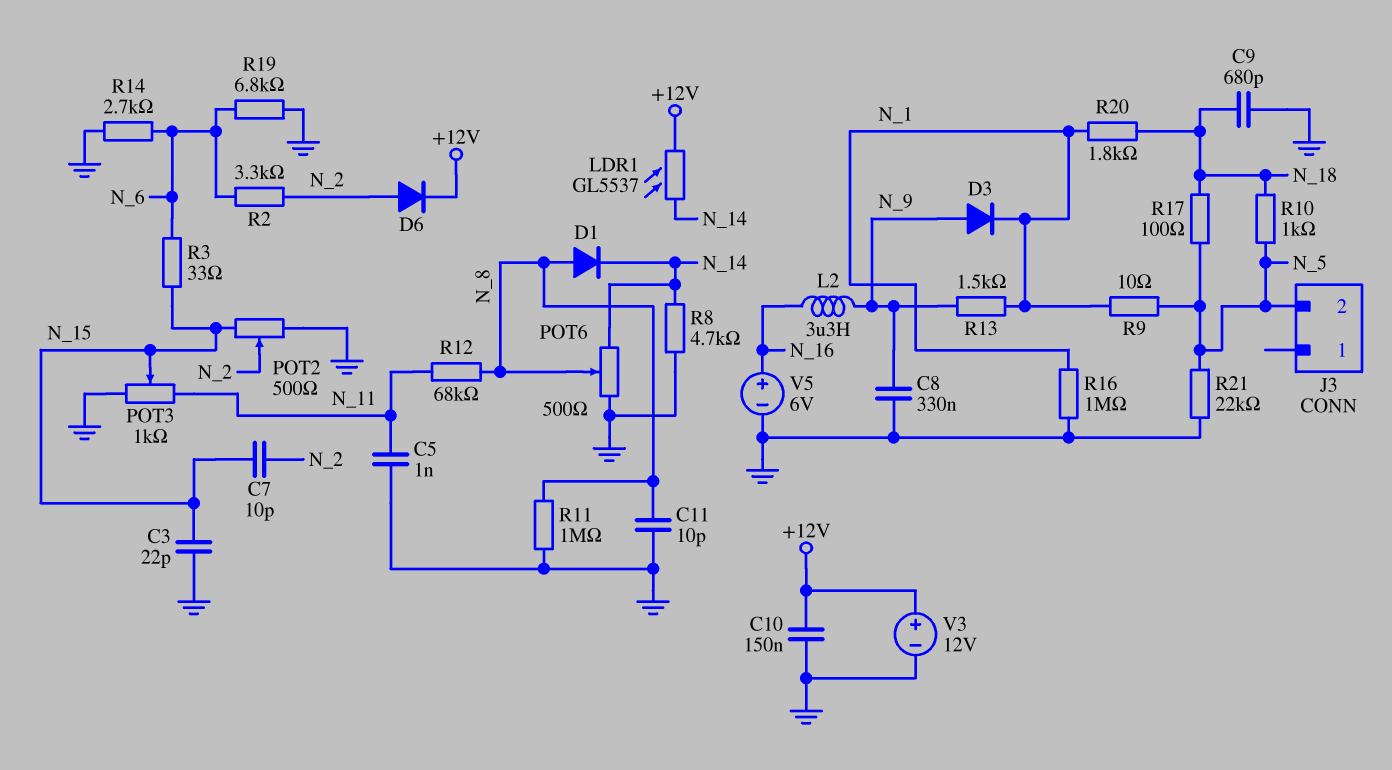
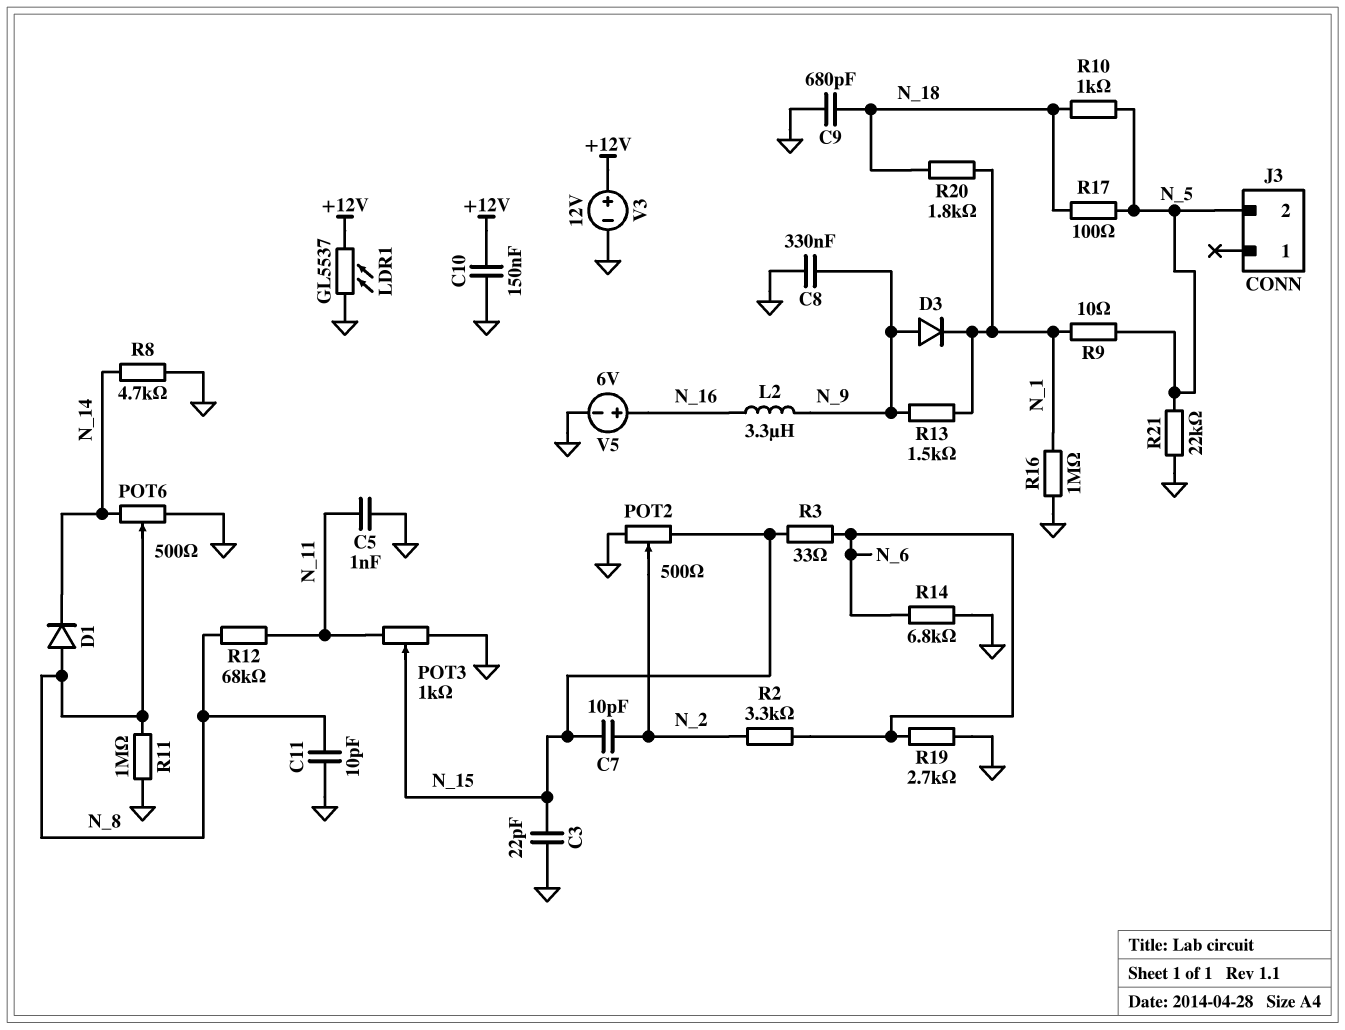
D6: diode (A N_2, K +12V) -> none
LDR1: GL5537 (+12V, N_14) -> GL5537 (+12V, GND)
R14: 2.7k (GND, N_6) -> 6.8k (GND, N_6)
R19: 6.8k (GND, N_6) -> 2.7k (GND, N_6)

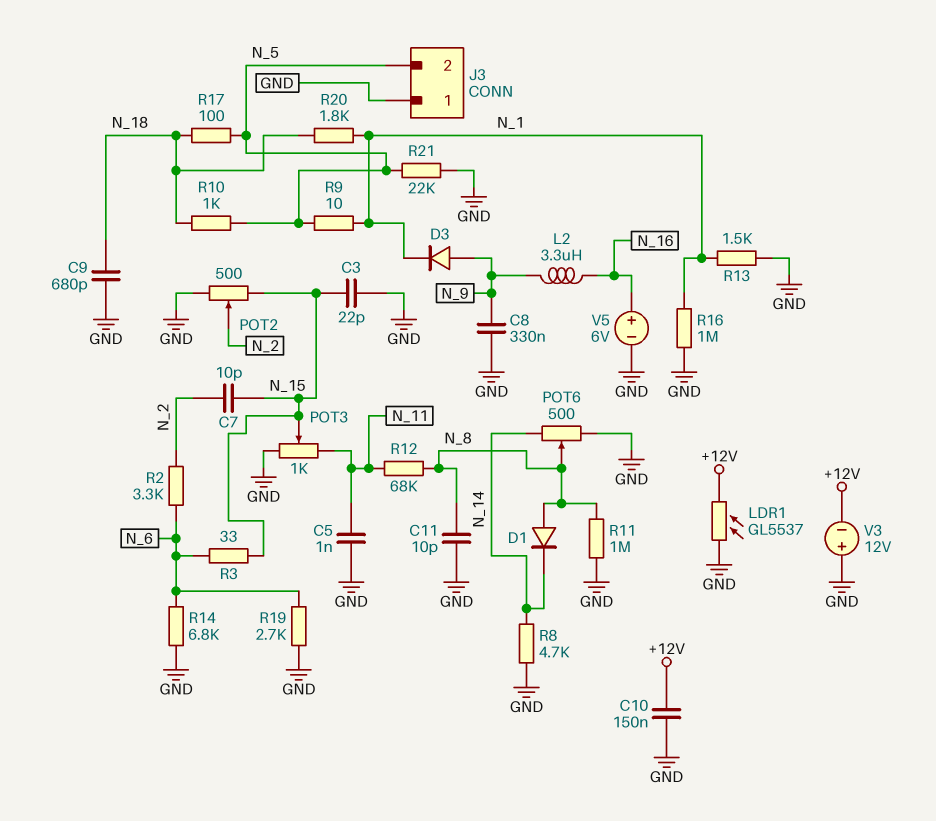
J3 pin 1: none -> GND
R13: 1.5k (N_1, N_9) -> 1.5k (GND, N_1)
V3: 12V (plus +12V, minus GND) -> 12V (plus GND, minus +12V)

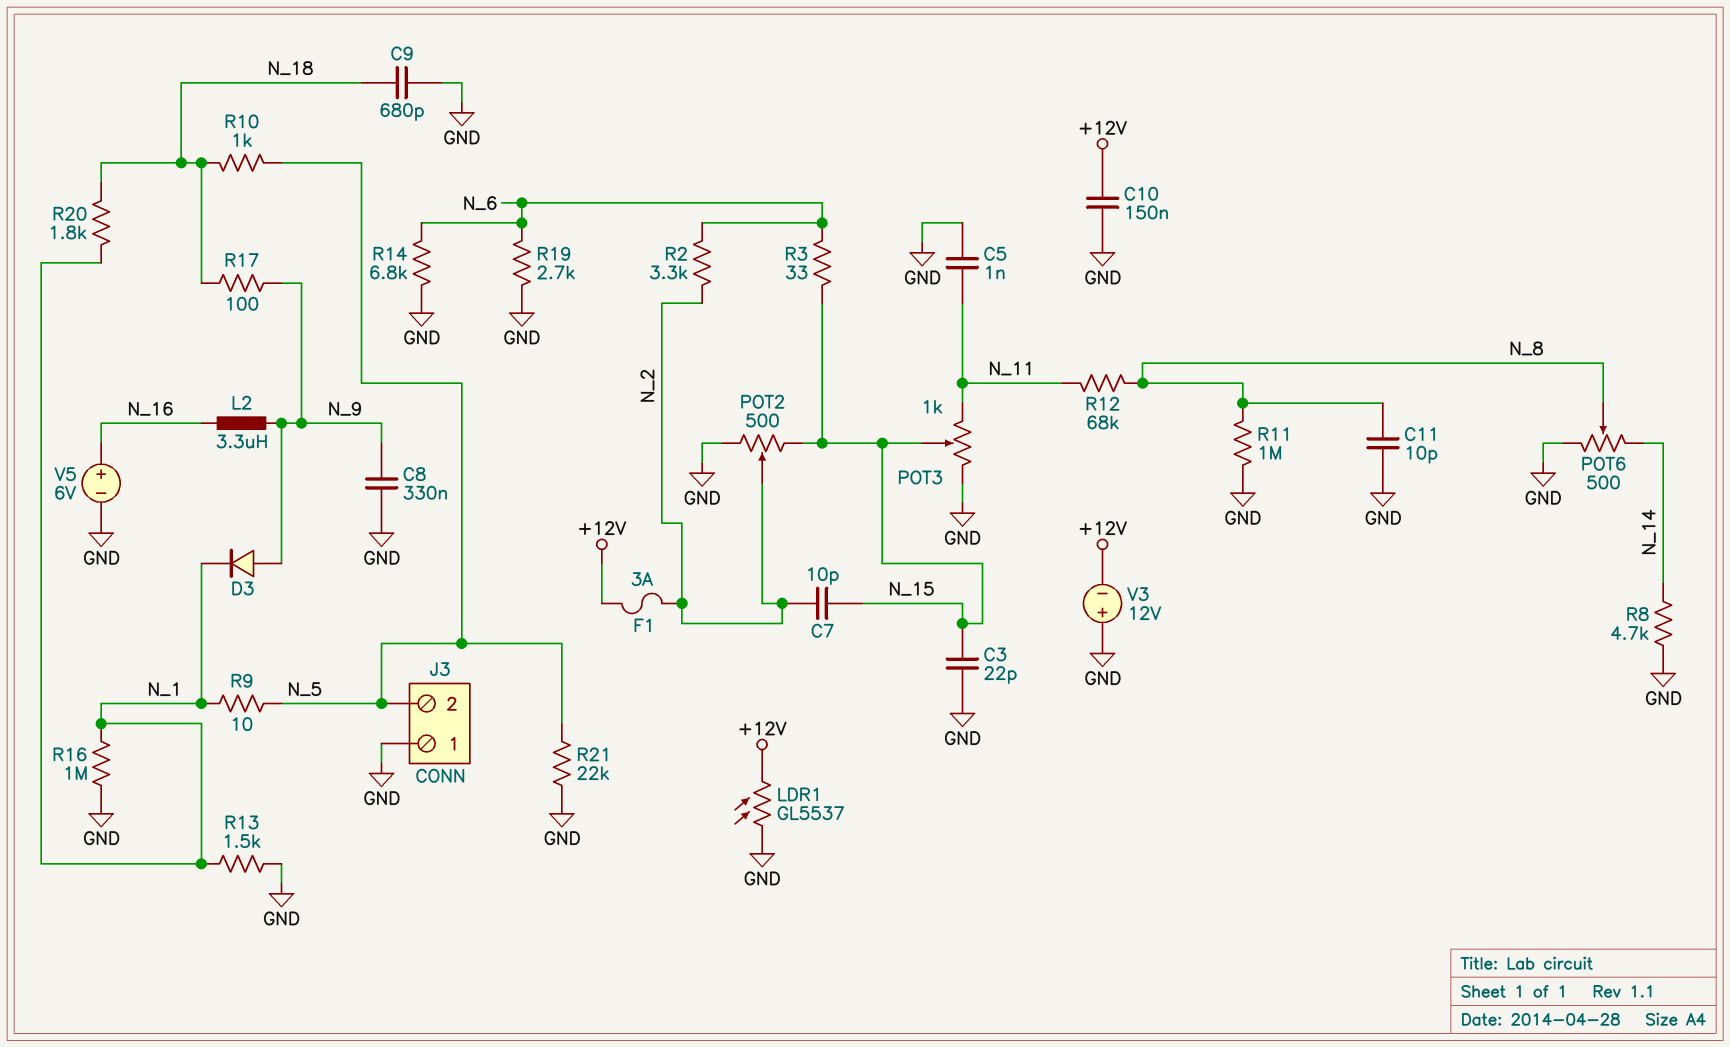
D1: diode (A N_8, K N_14) -> none
F1: none -> 3A (+12V, N_2)
R17: 100 (N_5, N_18) -> 100 (N_9, N_18)

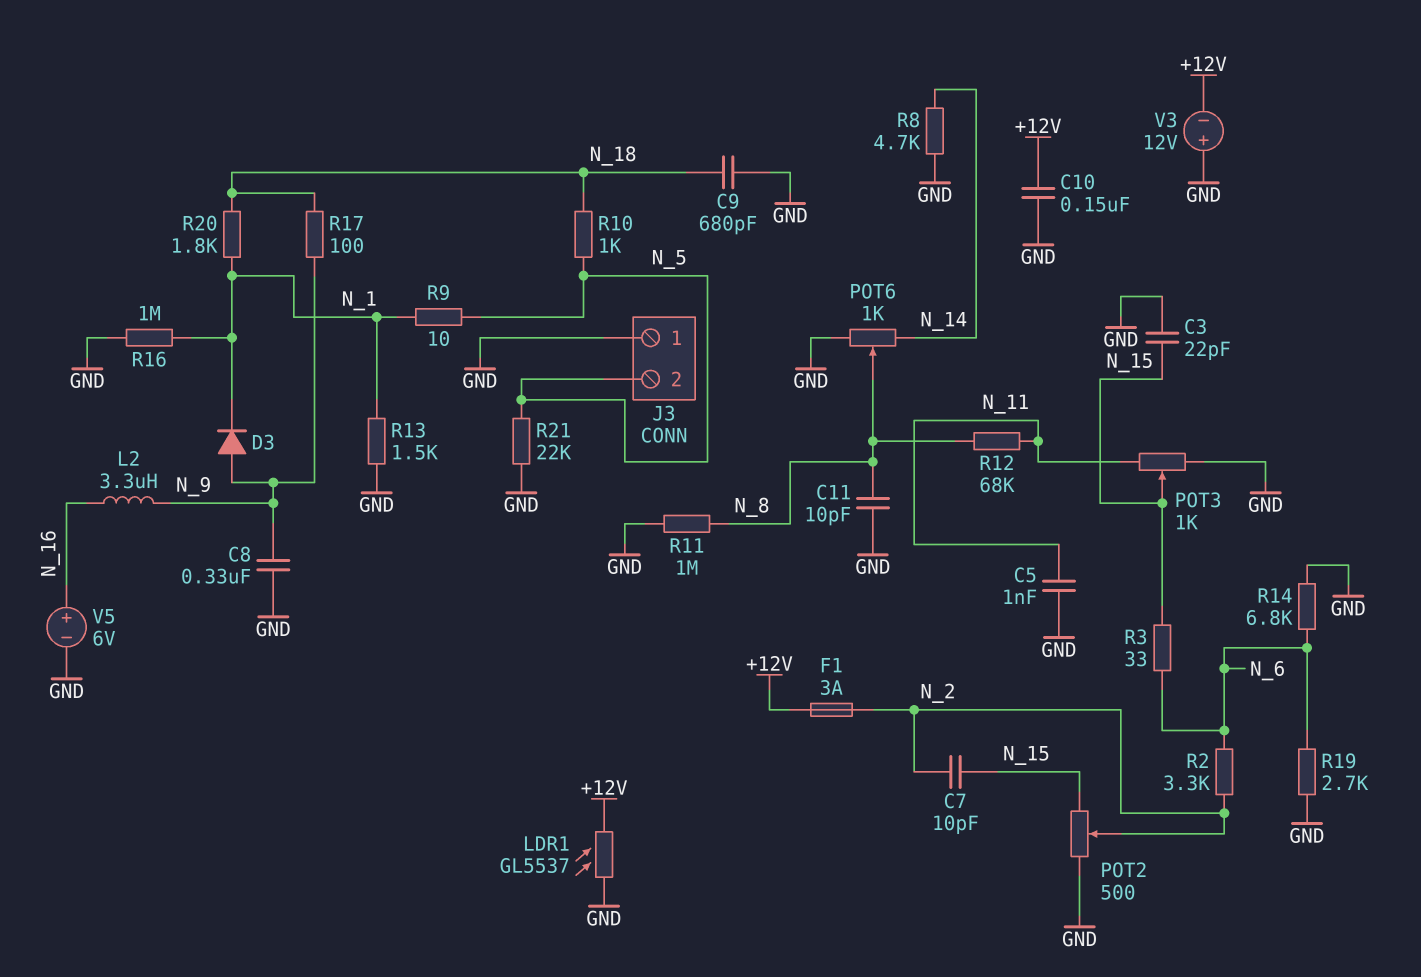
POT6: 500 (GND, N_14, wiper N_8) -> 1k (GND, N_14, wiper N_8)

